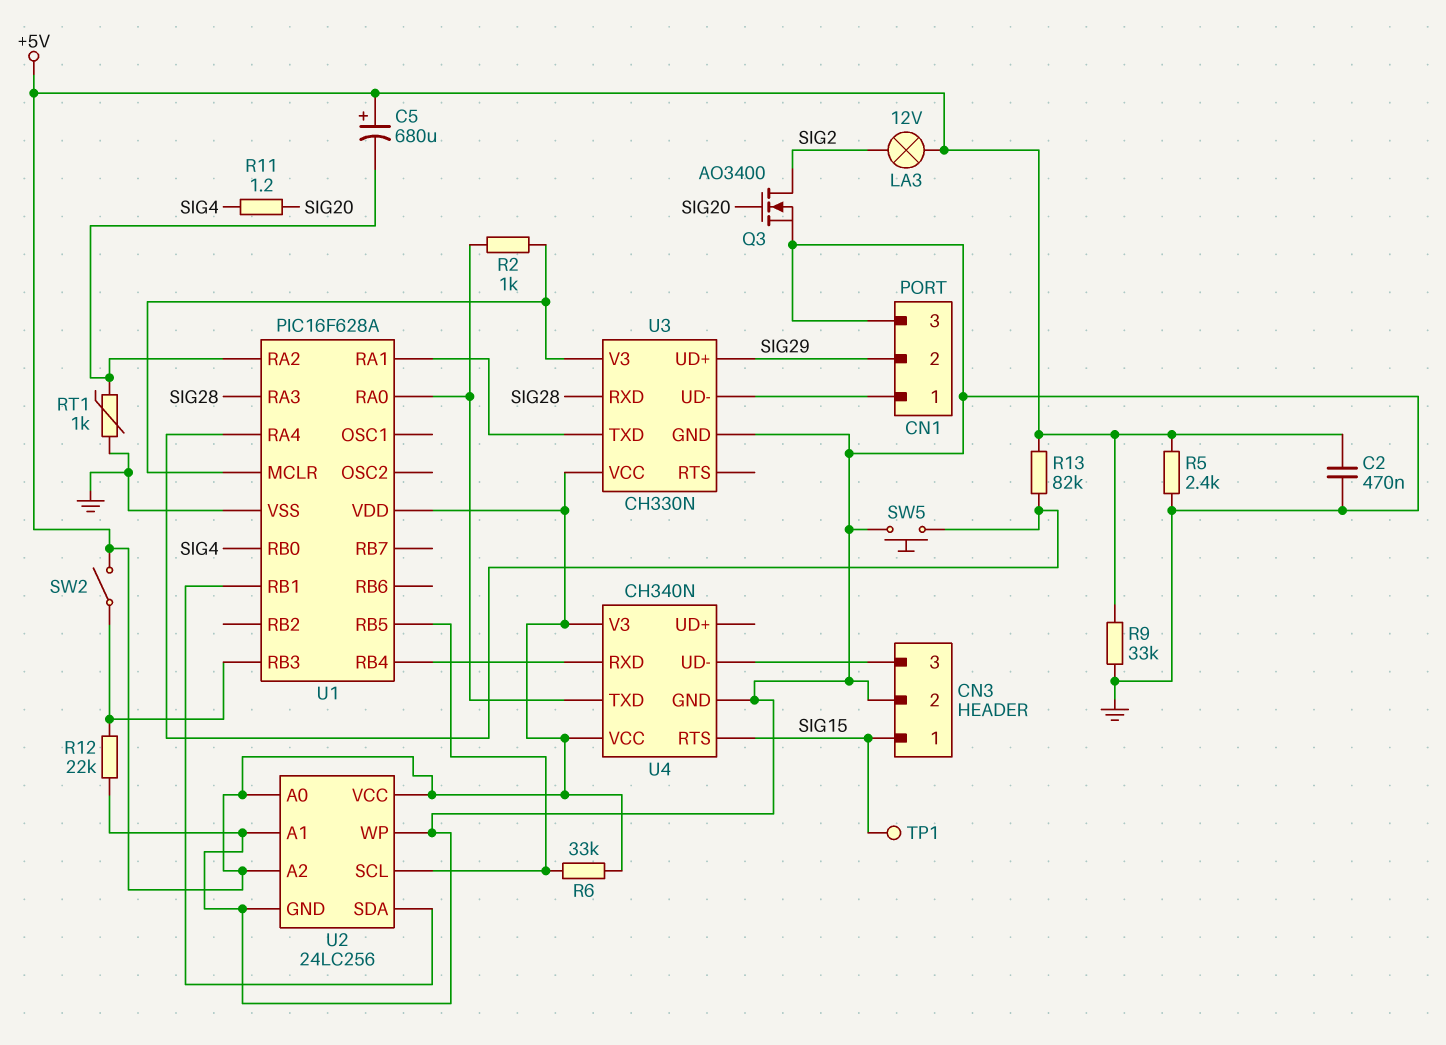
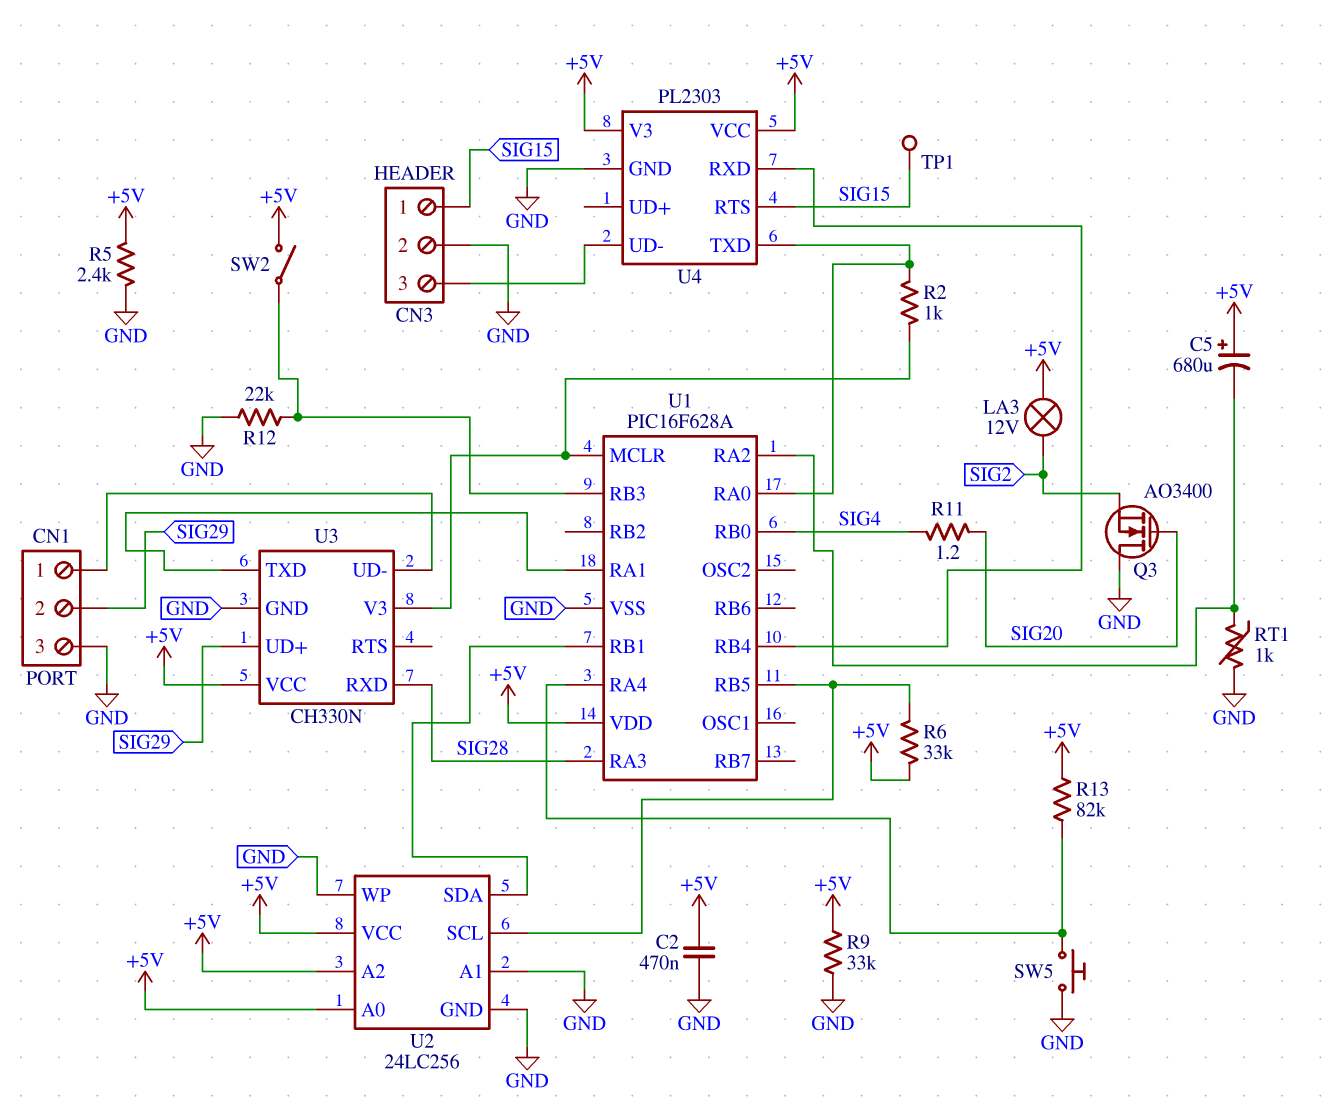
Q3: NMOS AO3400 (G SIG20, D SIG2, S GND) -> NMOS AO3400 (G SIG20, D GND, S SIG2)
U4: CH340N -> PL2303

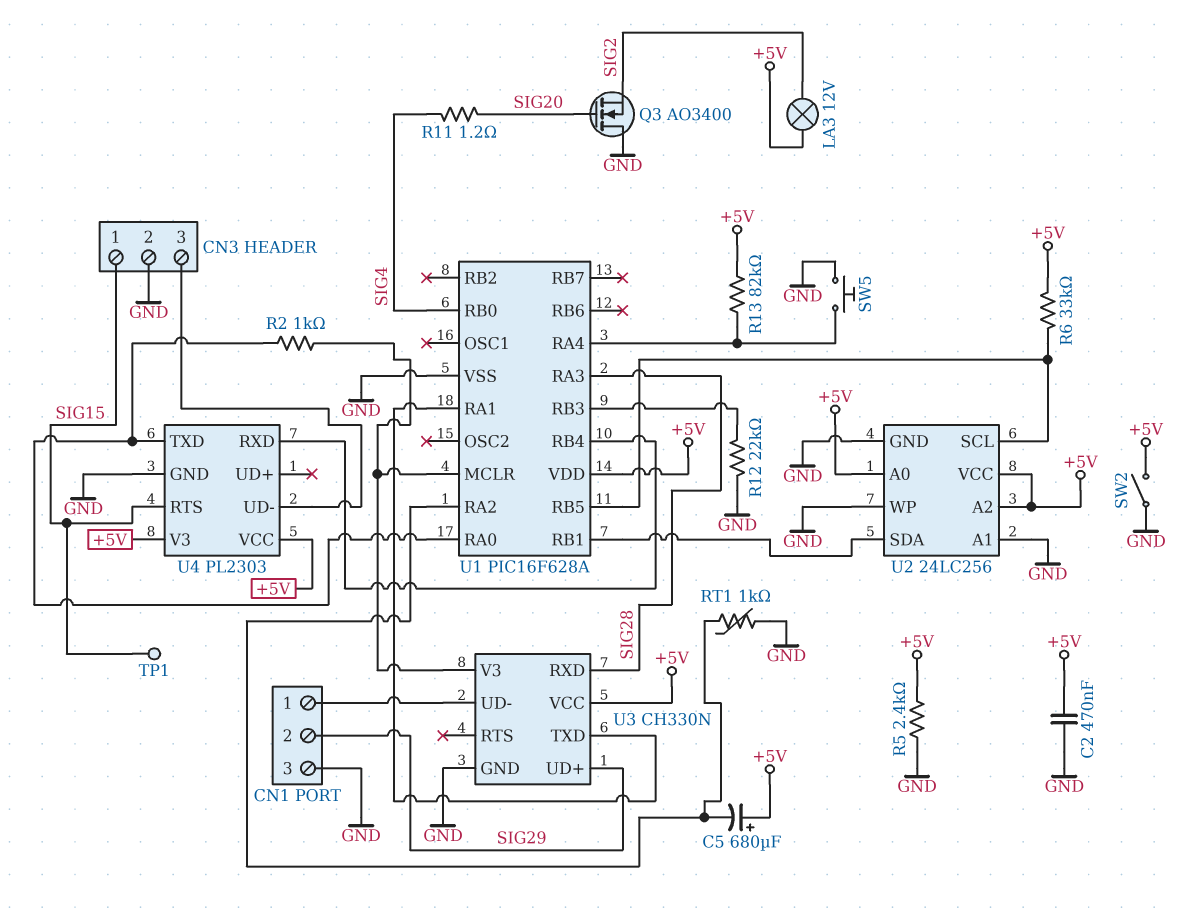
R9: 33k (+5V, GND) -> none
SW2: switch (+5V, U1/RB3) -> switch (+5V, GND)

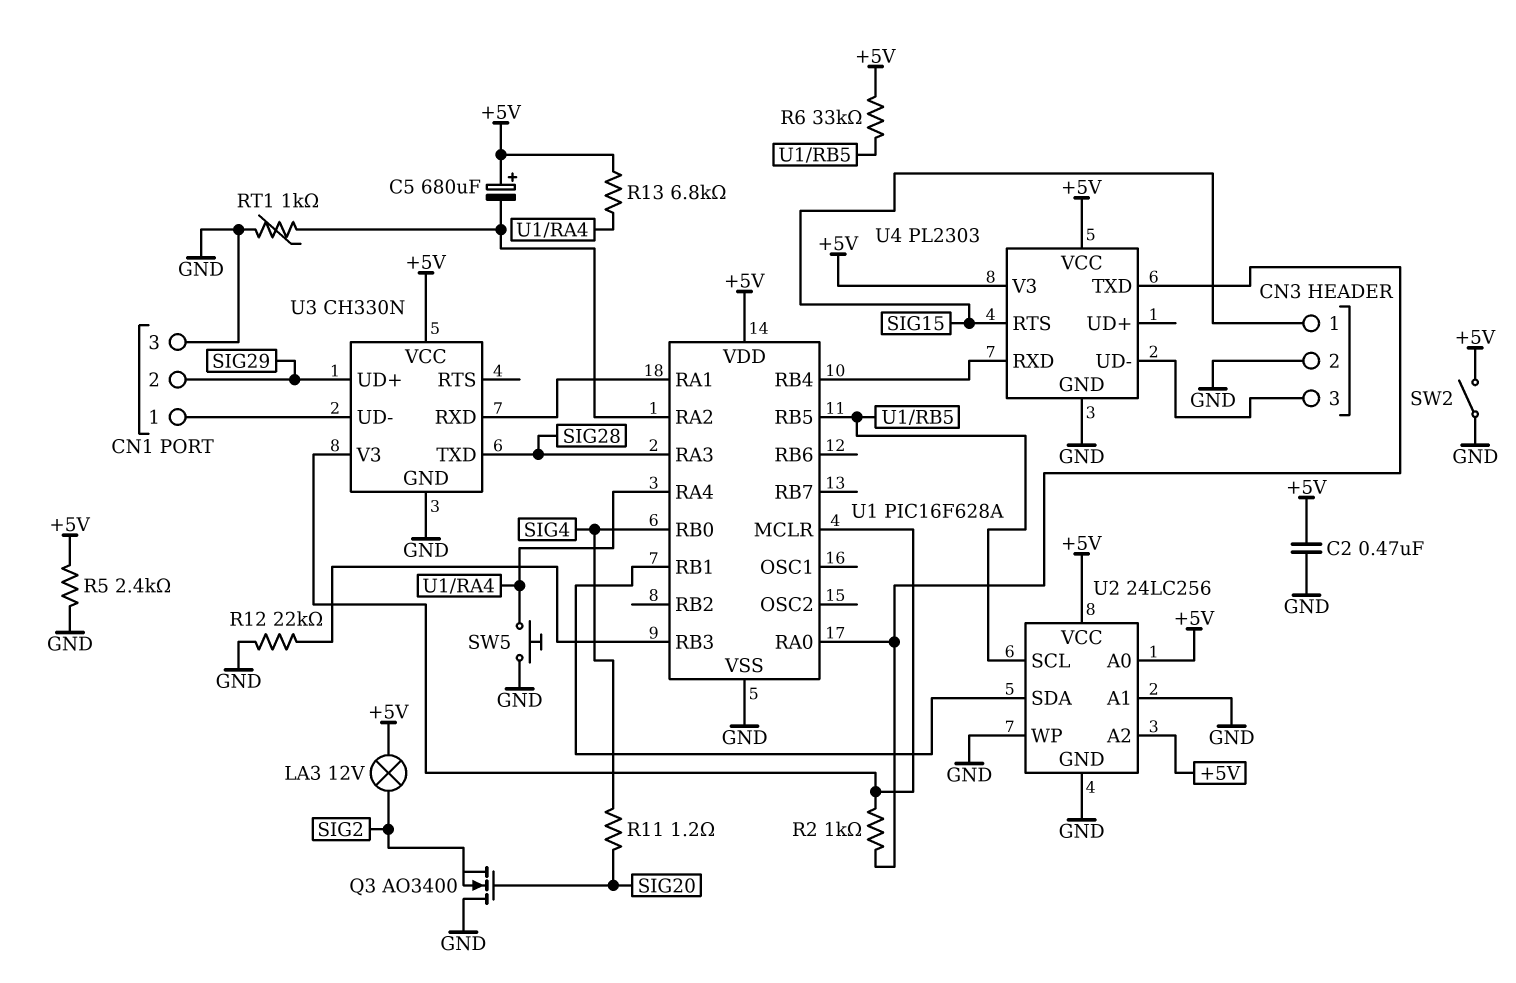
R13: 82k (+5V, U1/RA4) -> 6.8k (+5V, U1/RA4)
TP1: test point (SIG15) -> none
U3 pin RXD: SIG28 -> U1/RA1
U3 pin TXD: U1/RA1 -> SIG28

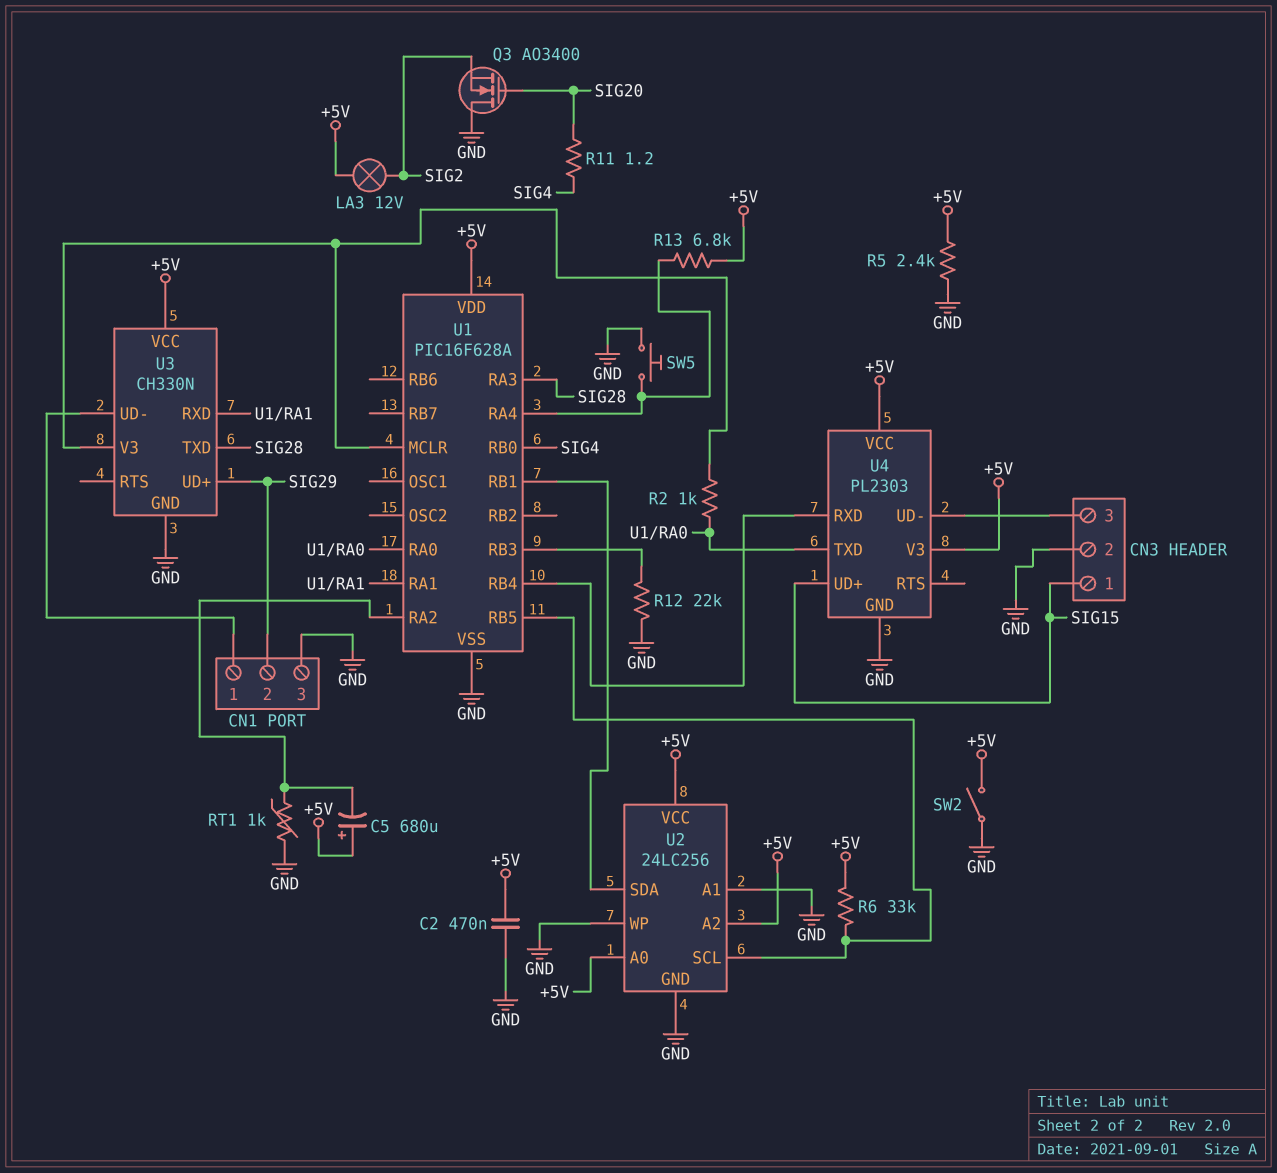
U4 pin RTS: SIG15 -> none
U4 pin UD+: none -> SIG15

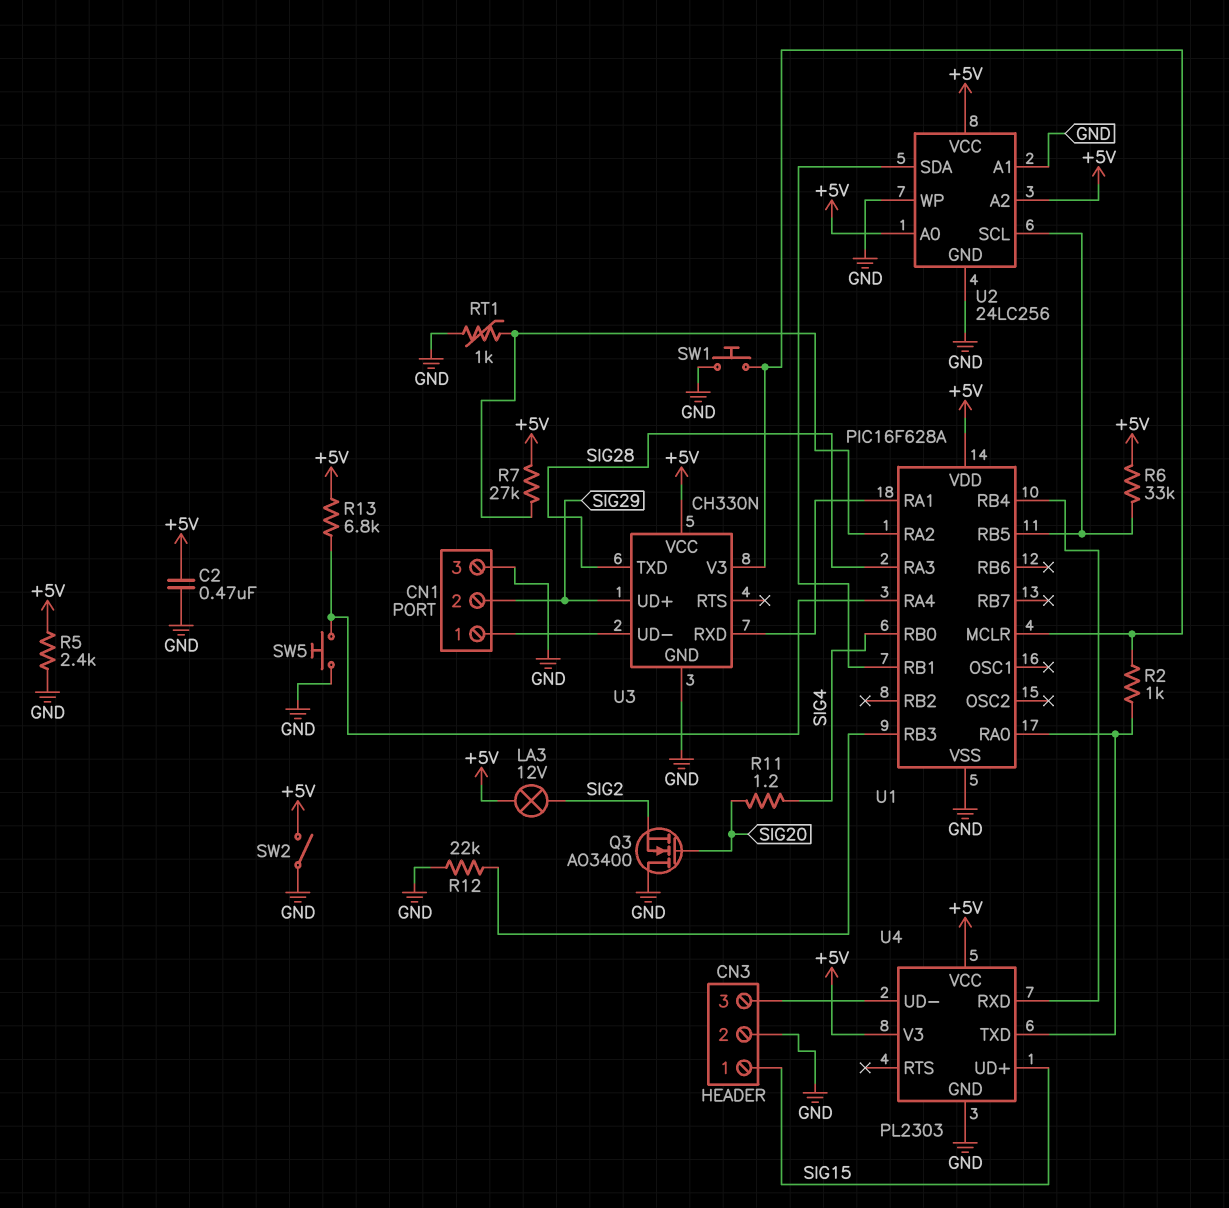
C5: 680uF (plus +5V, minus U1/RA2) -> none
R7: none -> 27k (+5V, U1/RA2)
SW1: none -> button (GND, U1/MCLR)

